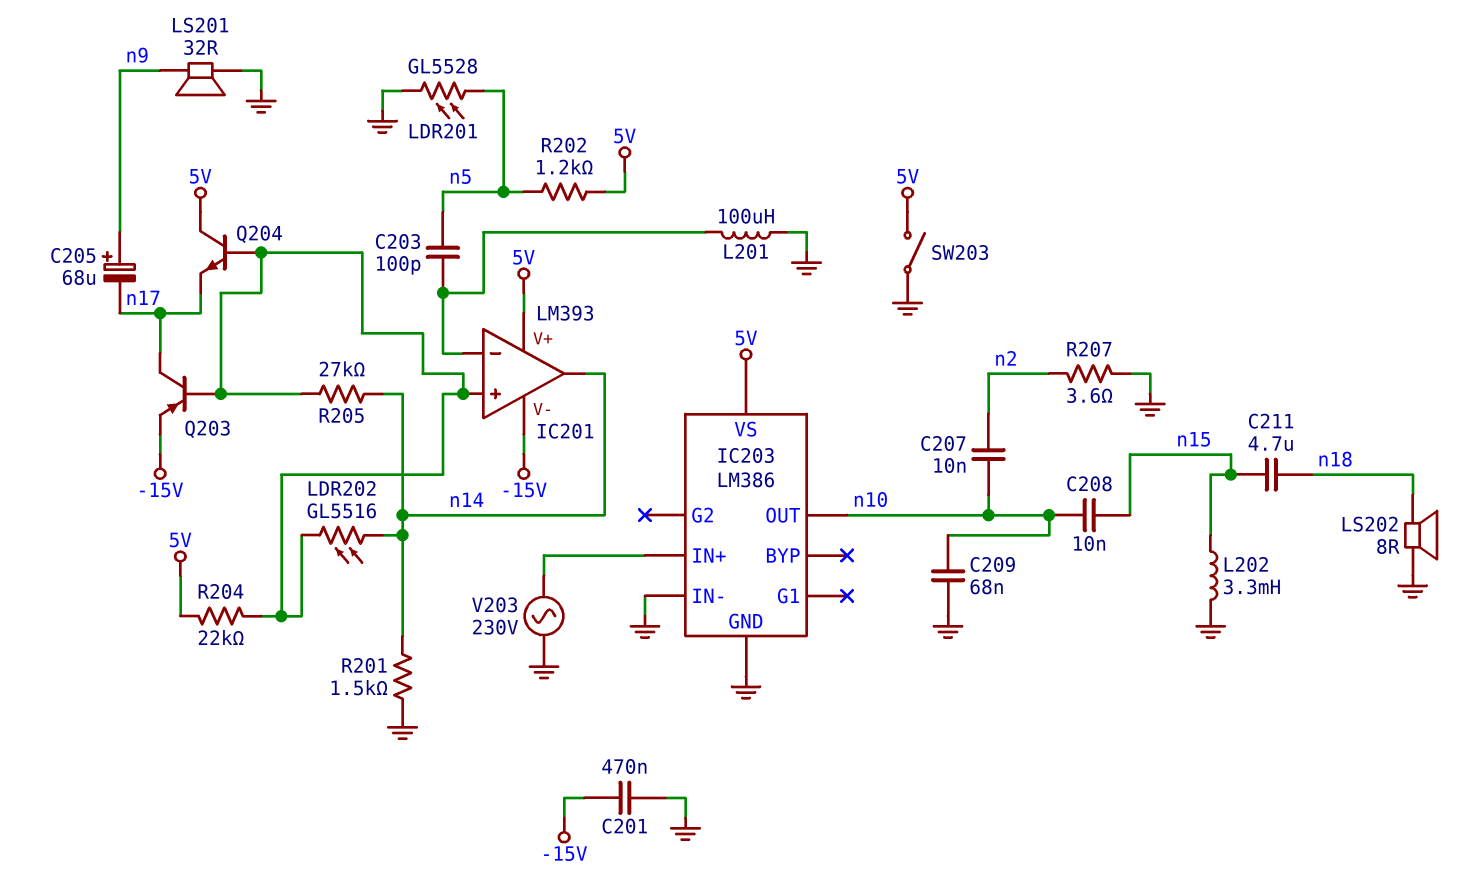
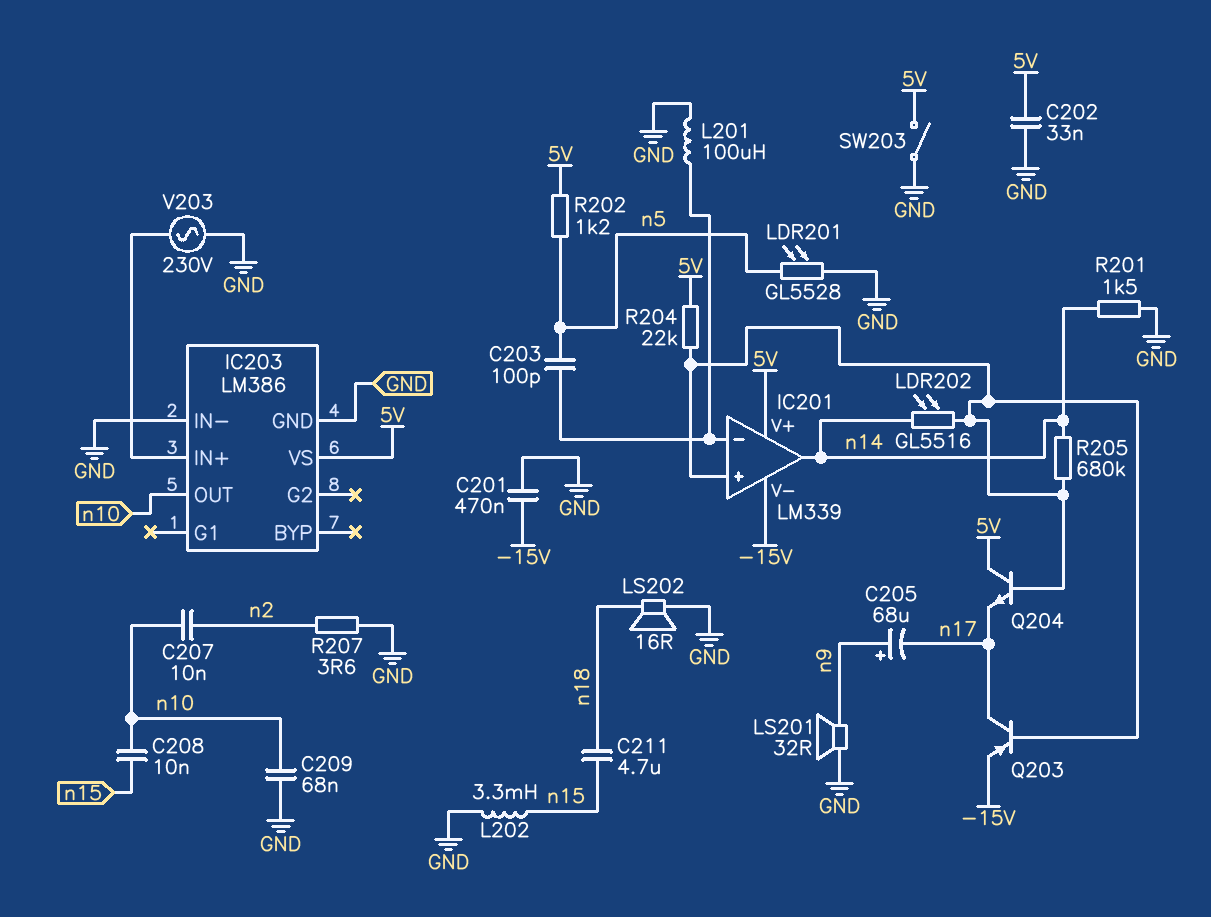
C202: none -> 33nF (5V, GND)
IC201: LM393 -> LM339
LS202: speaker 8R (GND, n18) -> speaker 16R (GND, n18)
R205: 27k (IC201/in+, n14) -> 680k (IC201/in+, n14)

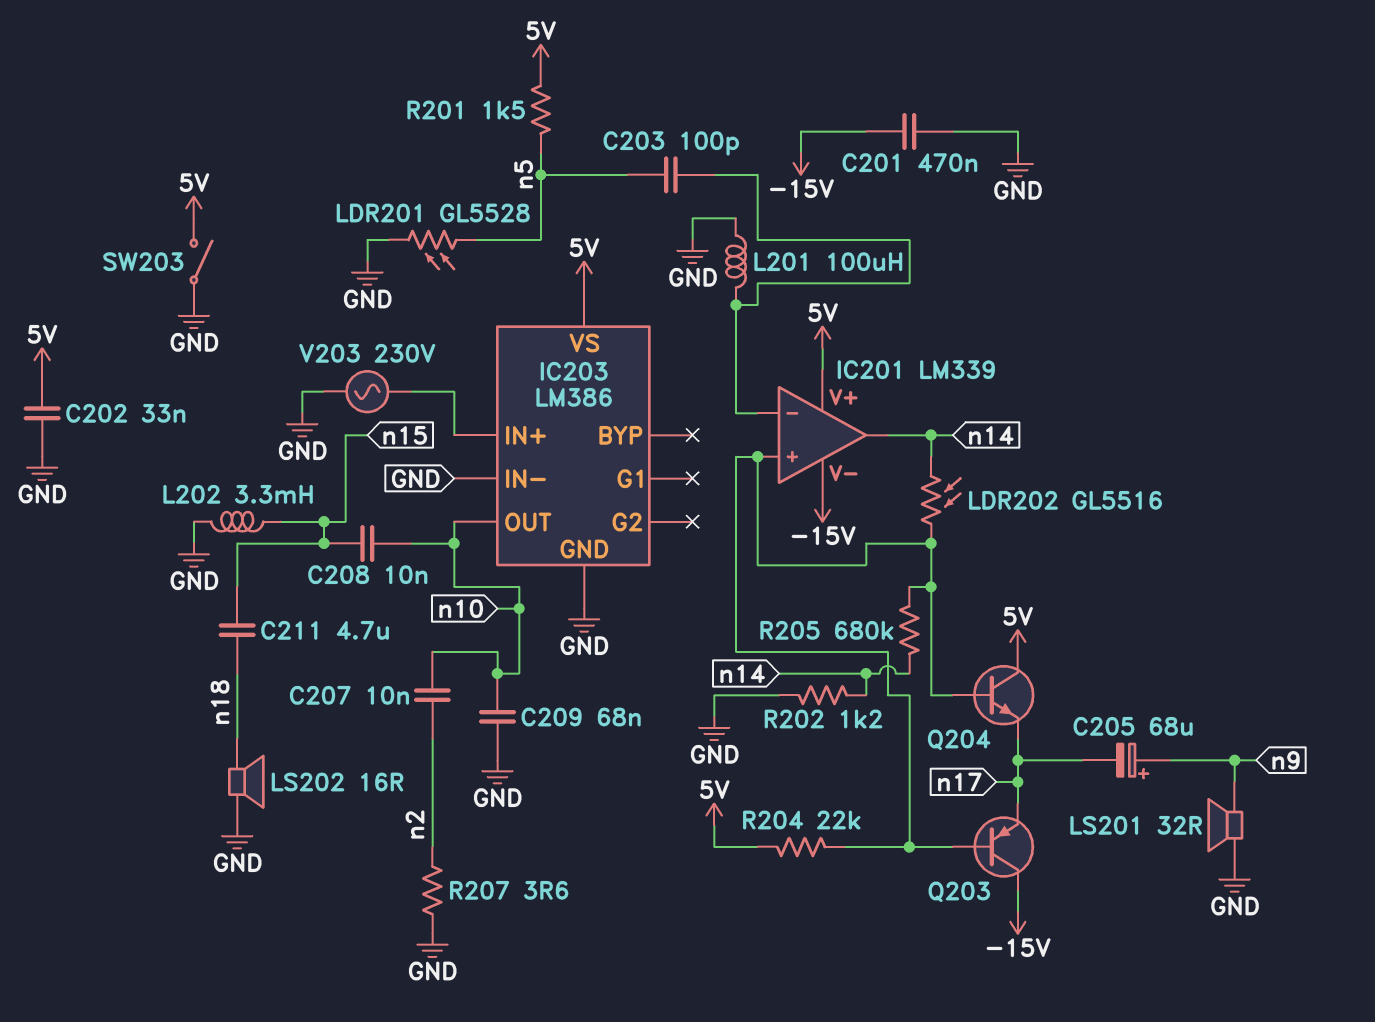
Q203: PNP (B IC201/in+, C n17, E -15V) -> PNP (B IC201/in+, C -15V, E n17)
R201: 1.5k (GND, n14) -> 1.5k (5V, n5)
R202: 1.2k (5V, n5) -> 1.2k (GND, n14)

